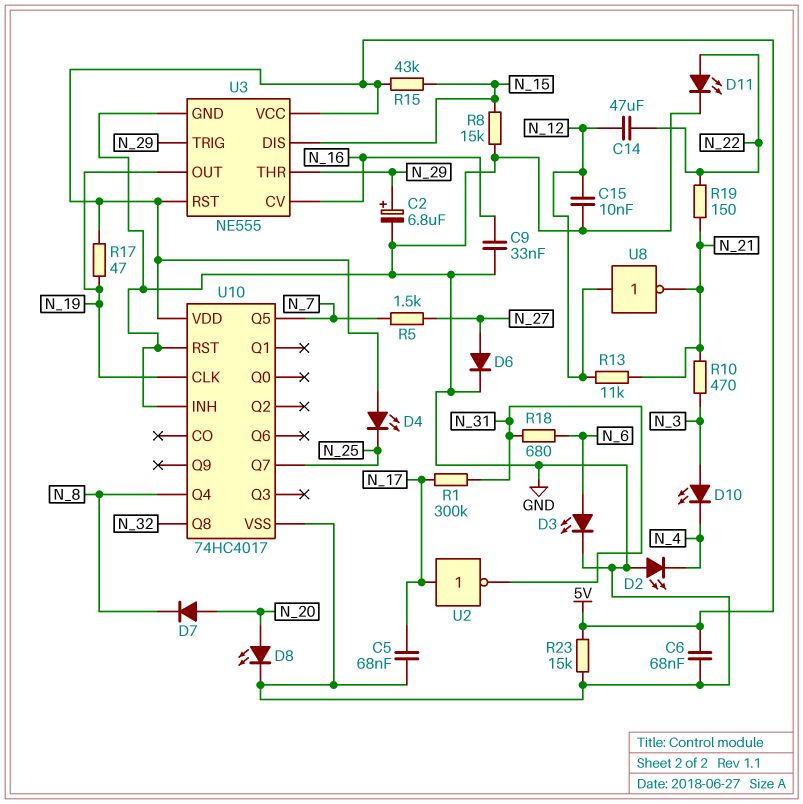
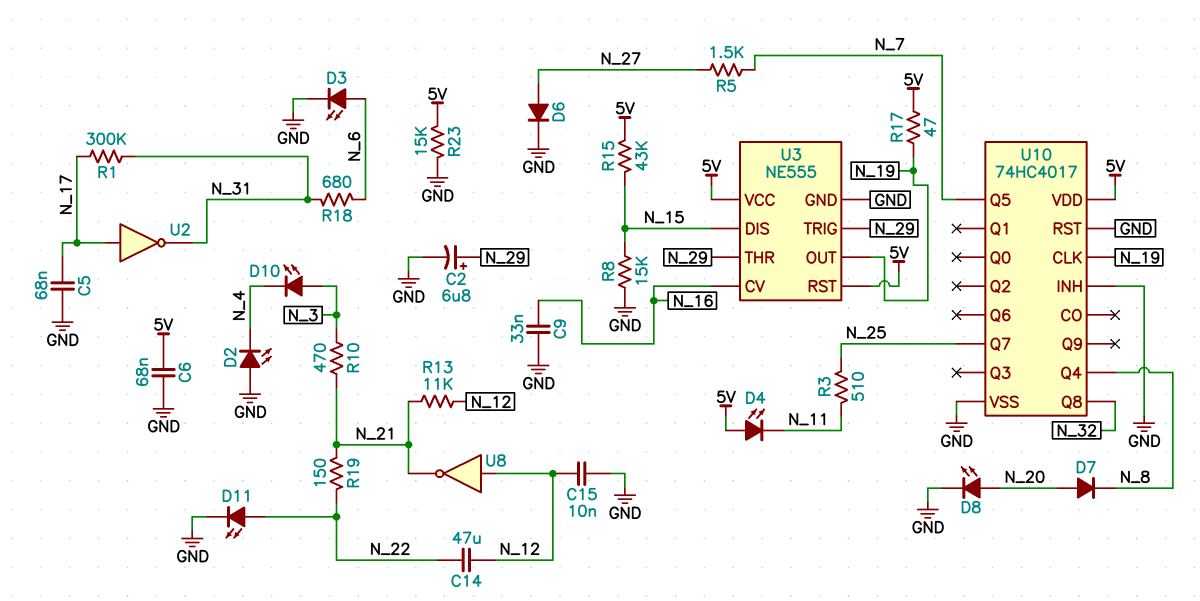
D4: LED (A 5V, K N_25) -> LED (A 5V, K N_11)
R3: none -> 510 (N_11, N_25)

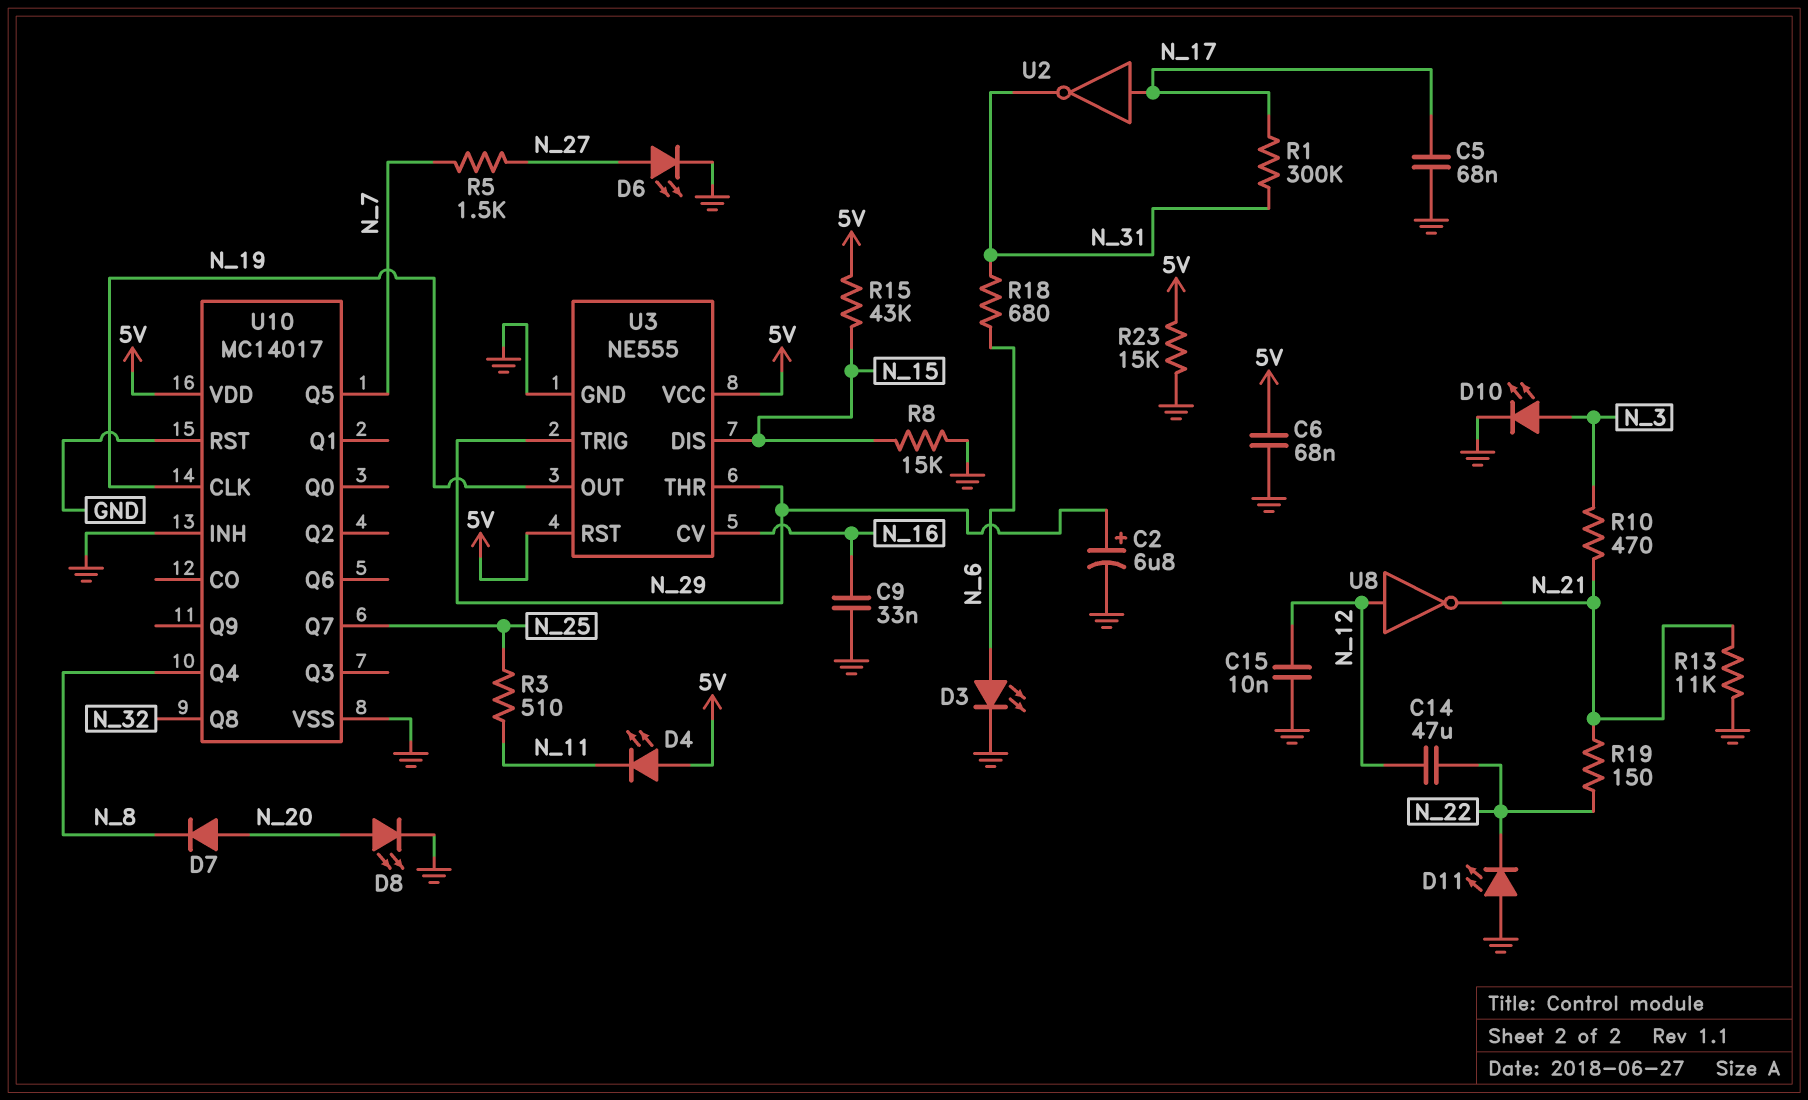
D2: LED (A GND, K N_4) -> none
D6: diode (A N_27, K GND) -> LED (A N_27, K GND)
D10: LED (A N_3, K N_4) -> LED (A N_3, K GND)
D11: LED (A N_22, K GND) -> LED (A GND, K N_22)
R13: 11k (N_12, N_21) -> 11k (GND, N_21)
R17: 47 (5V, N_19) -> none
U10: 74HC4017 -> MC14017

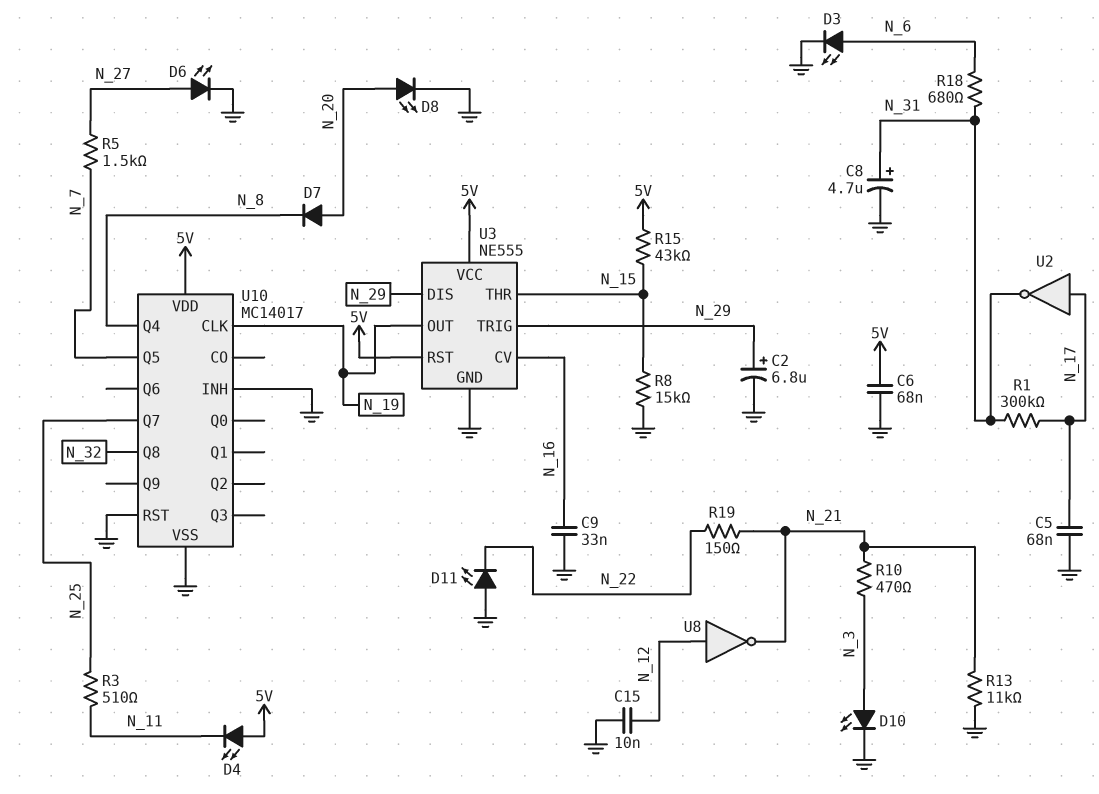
C8: none -> 4.7uF (plus N_31, minus GND)
C14: 47uF (N_12, N_22) -> none
R23: 15k (5V, GND) -> none
U3 pin DIS: N_15 -> N_29
U3 pin THR: N_29 -> N_15

